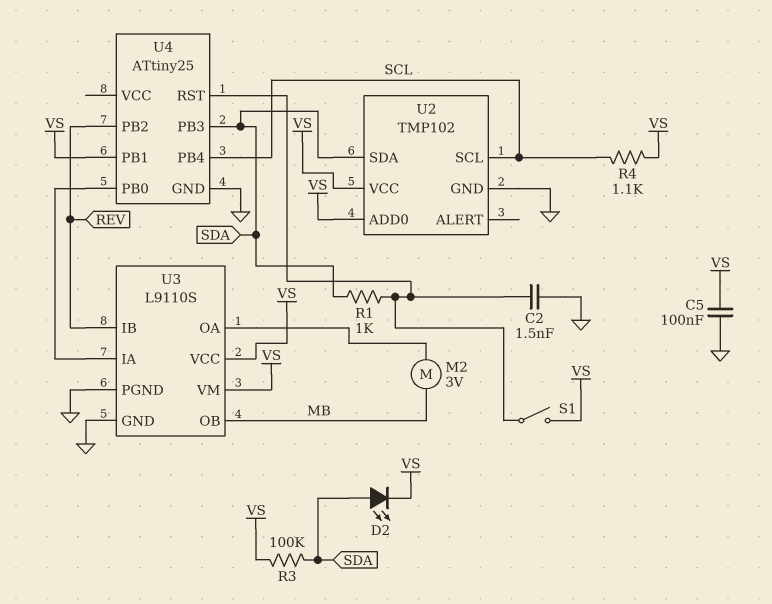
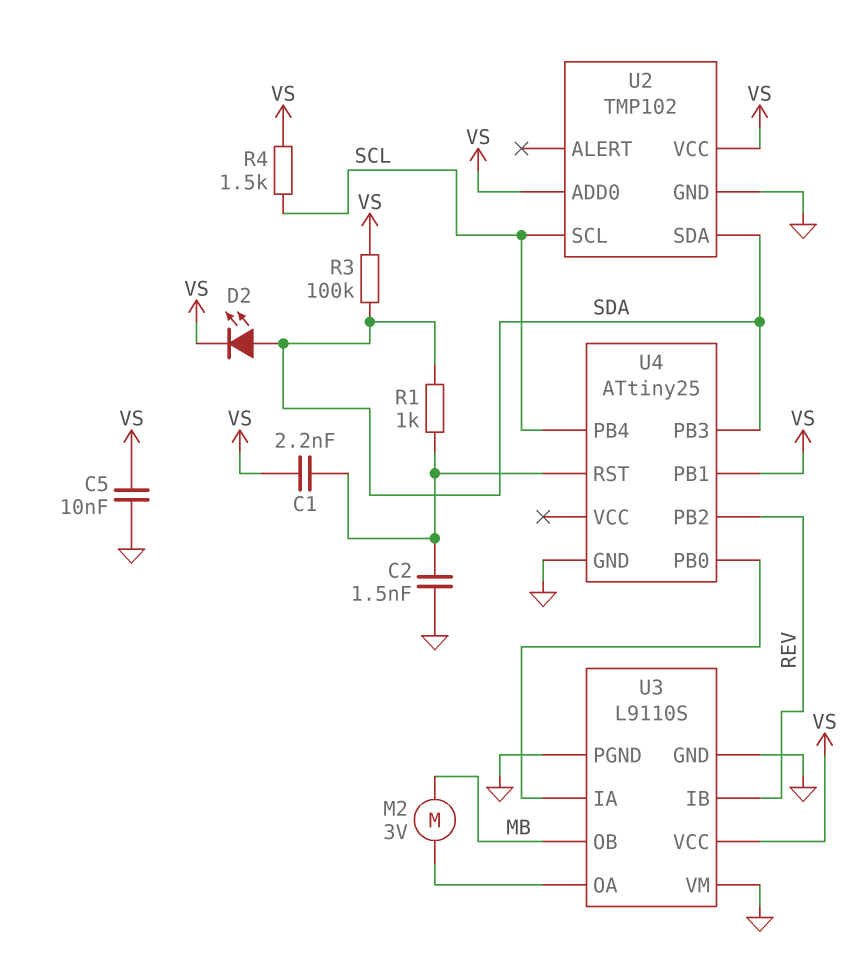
C1: none -> 2.2nF (U4/RST, VS)
C5: 100nF (GND, VS) -> 10nF (GND, VS)
R4: 1.1k (SCL, VS) -> 1.5k (SCL, VS)
S1: switch (U4/RST, VS) -> none
U3 pin VM: VS -> GND

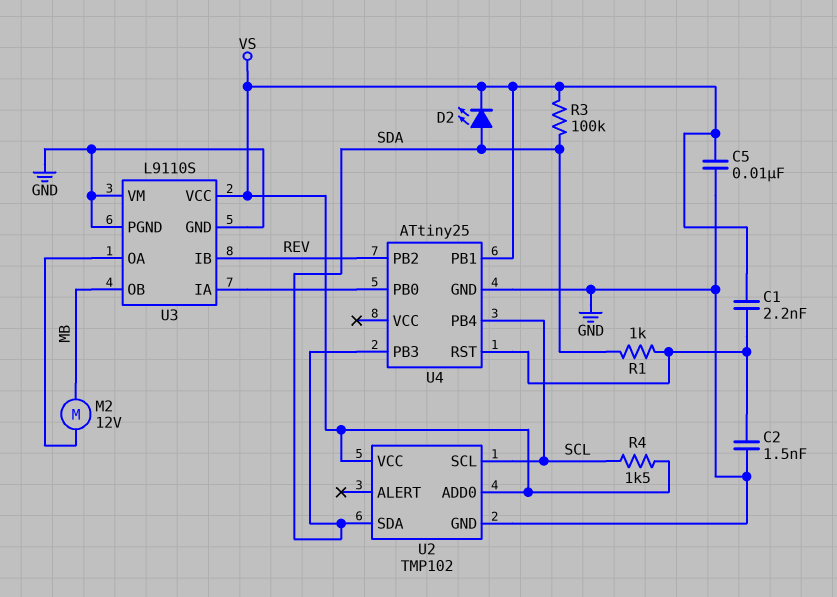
M2: motor 3V (MB, U3/OA) -> motor 12V (MB, U3/OA)

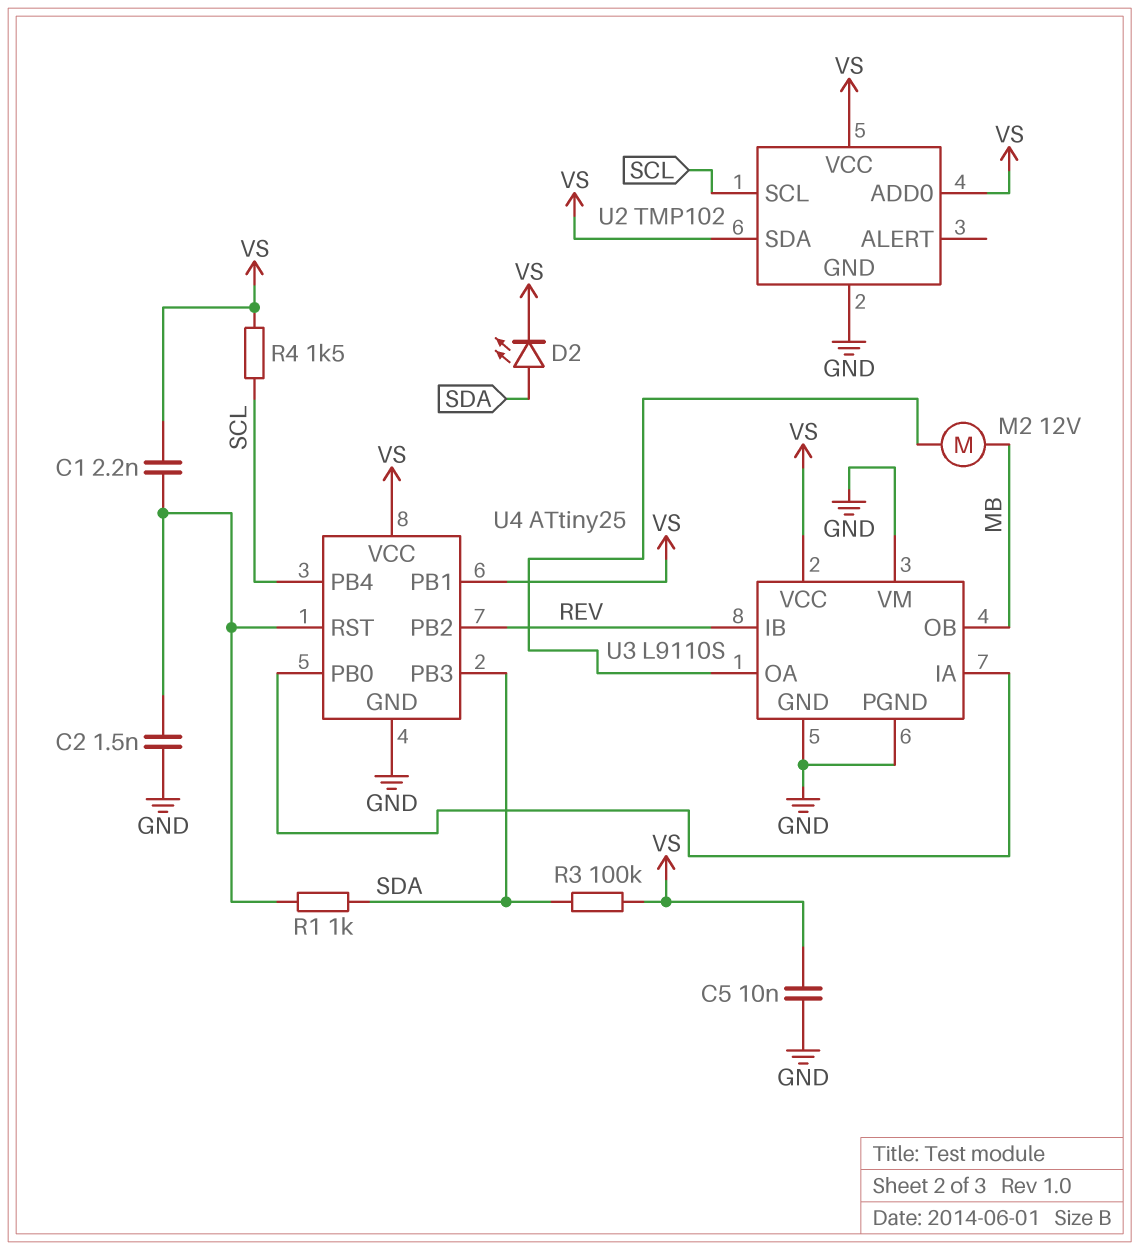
U2 pin SDA: SDA -> VS
U4 pin VCC: none -> VS

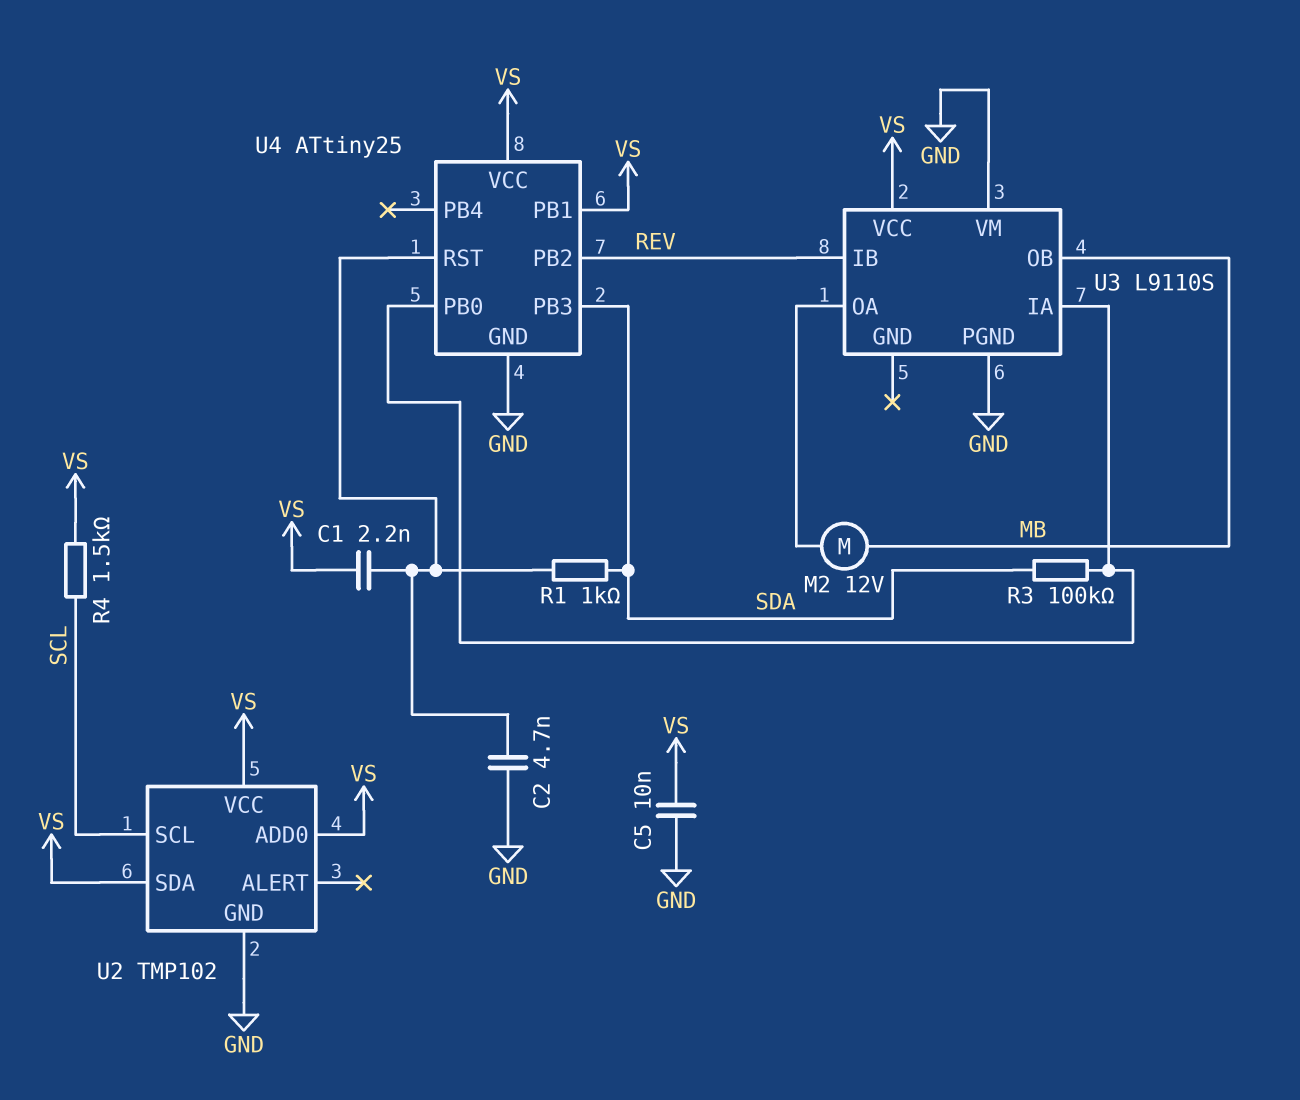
C2: 1.5nF (GND, U4/RST) -> 4.7nF (GND, U4/RST)
D2: LED (A SDA, K VS) -> none
R3: 100k (SDA, VS) -> 100k (SDA, U3/IA)
U3 pin GND: GND -> none
U4 pin PB4: SCL -> none

